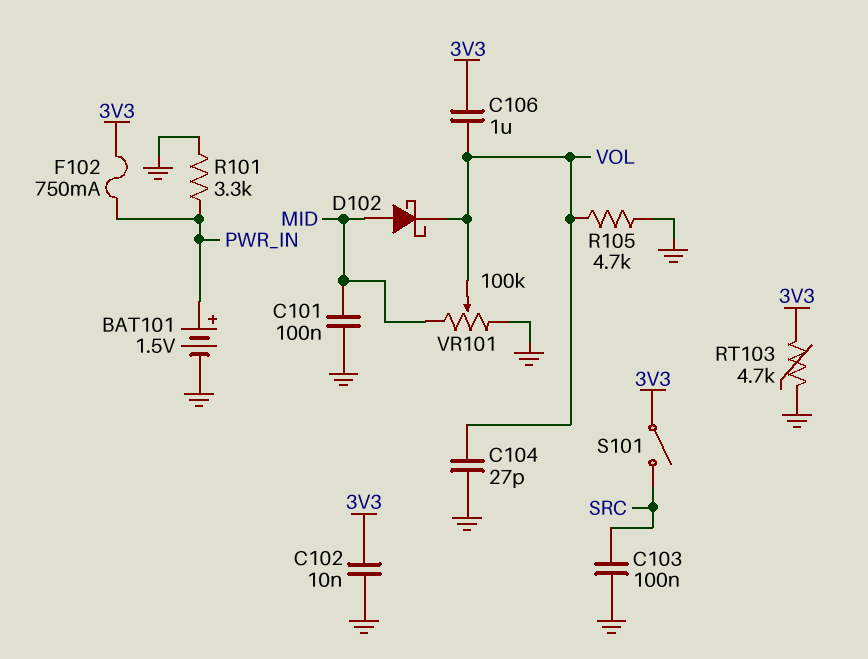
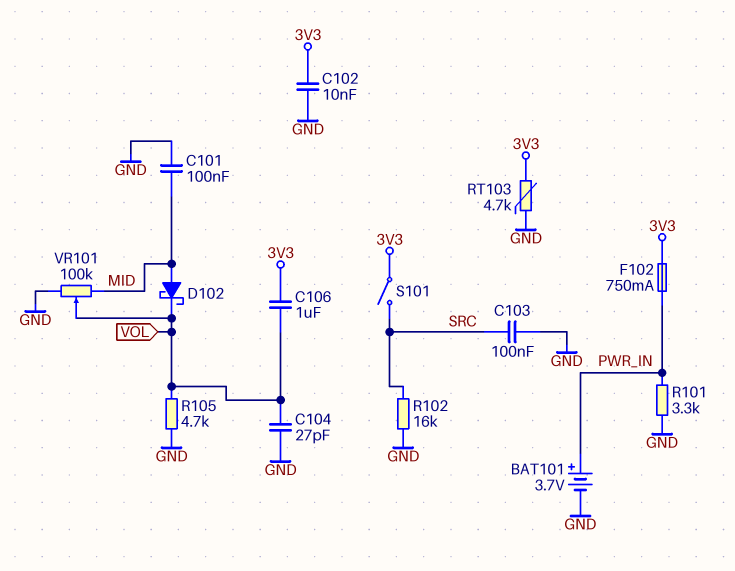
BAT101: 1.5V (plus PWR_IN, minus GND) -> 3.7V (plus PWR_IN, minus GND)
R102: none -> 16k (GND, SRC)

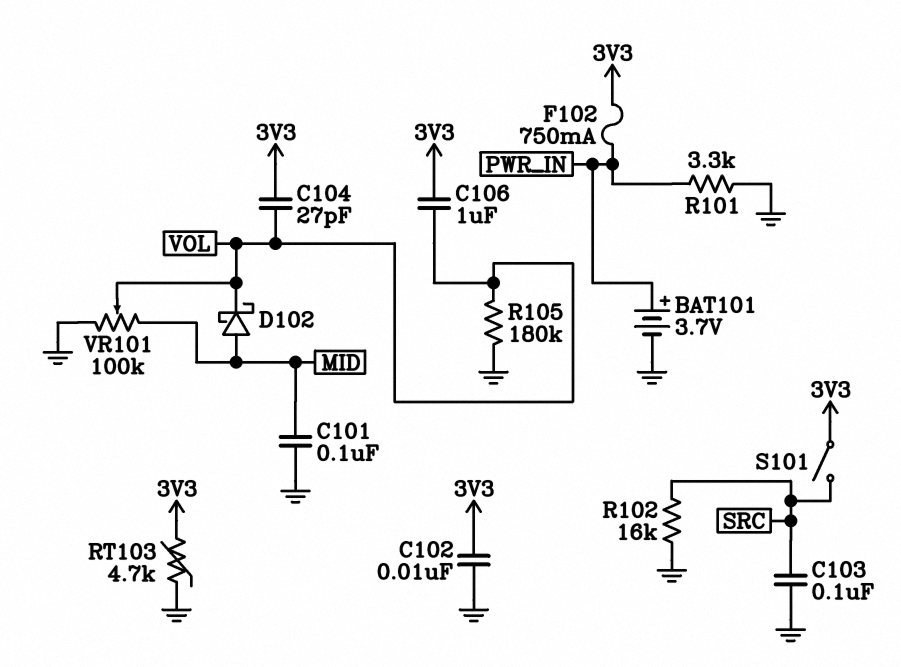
C104: 27pF (GND, VOL) -> 27pF (3V3, VOL)
R105: 4.7k (GND, VOL) -> 180k (GND, VOL)

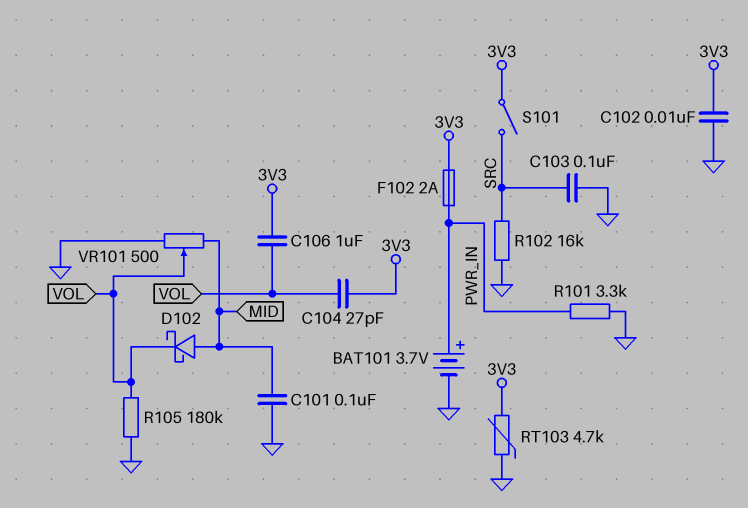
F102: 750mA (3V3, PWR_IN) -> 2A (3V3, PWR_IN)
VR101: 100k (GND, MID, wiper VOL) -> 500 (GND, MID, wiper VOL)

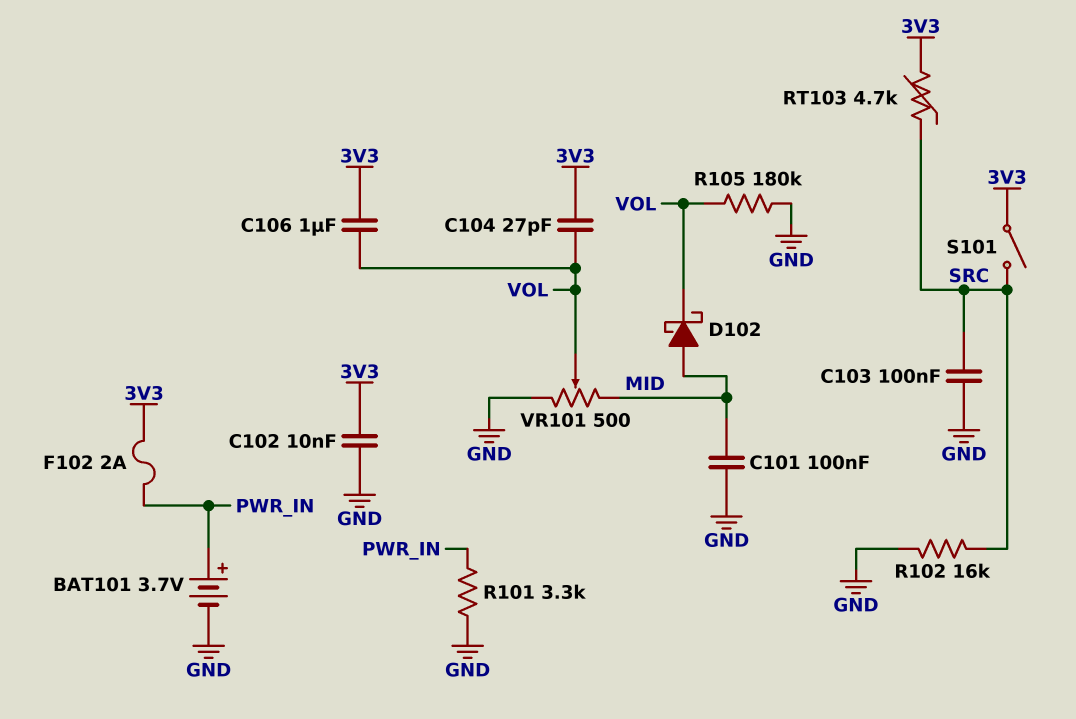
RT103: 4.7k (3V3, GND) -> 4.7k (3V3, SRC)

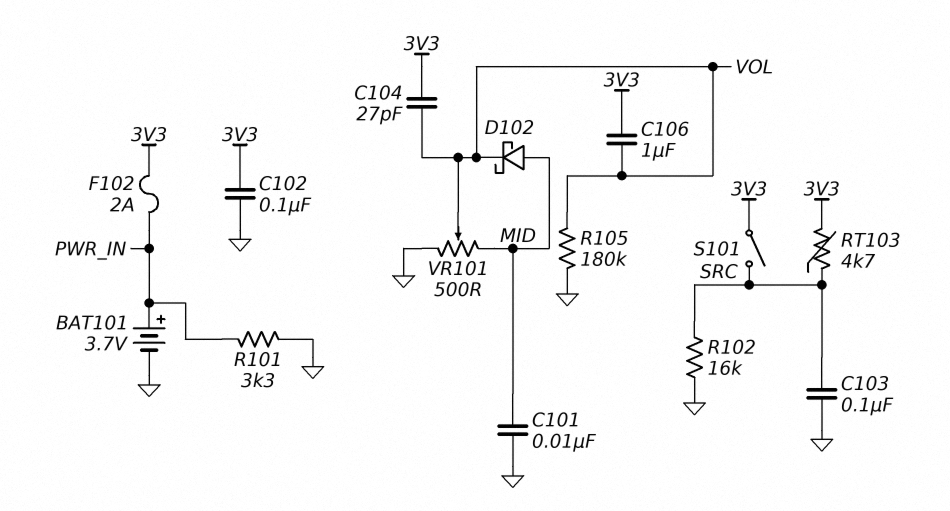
C101: 100nF (GND, MID) -> 10nF (GND, MID)
C102: 10nF (3V3, GND) -> 100nF (3V3, GND)

